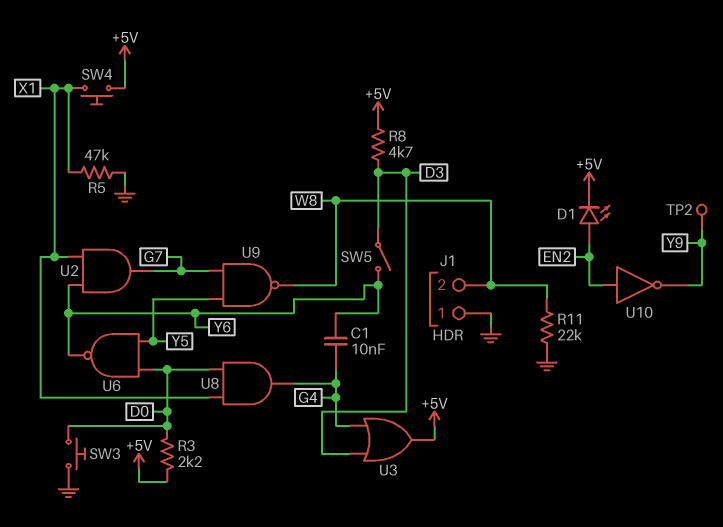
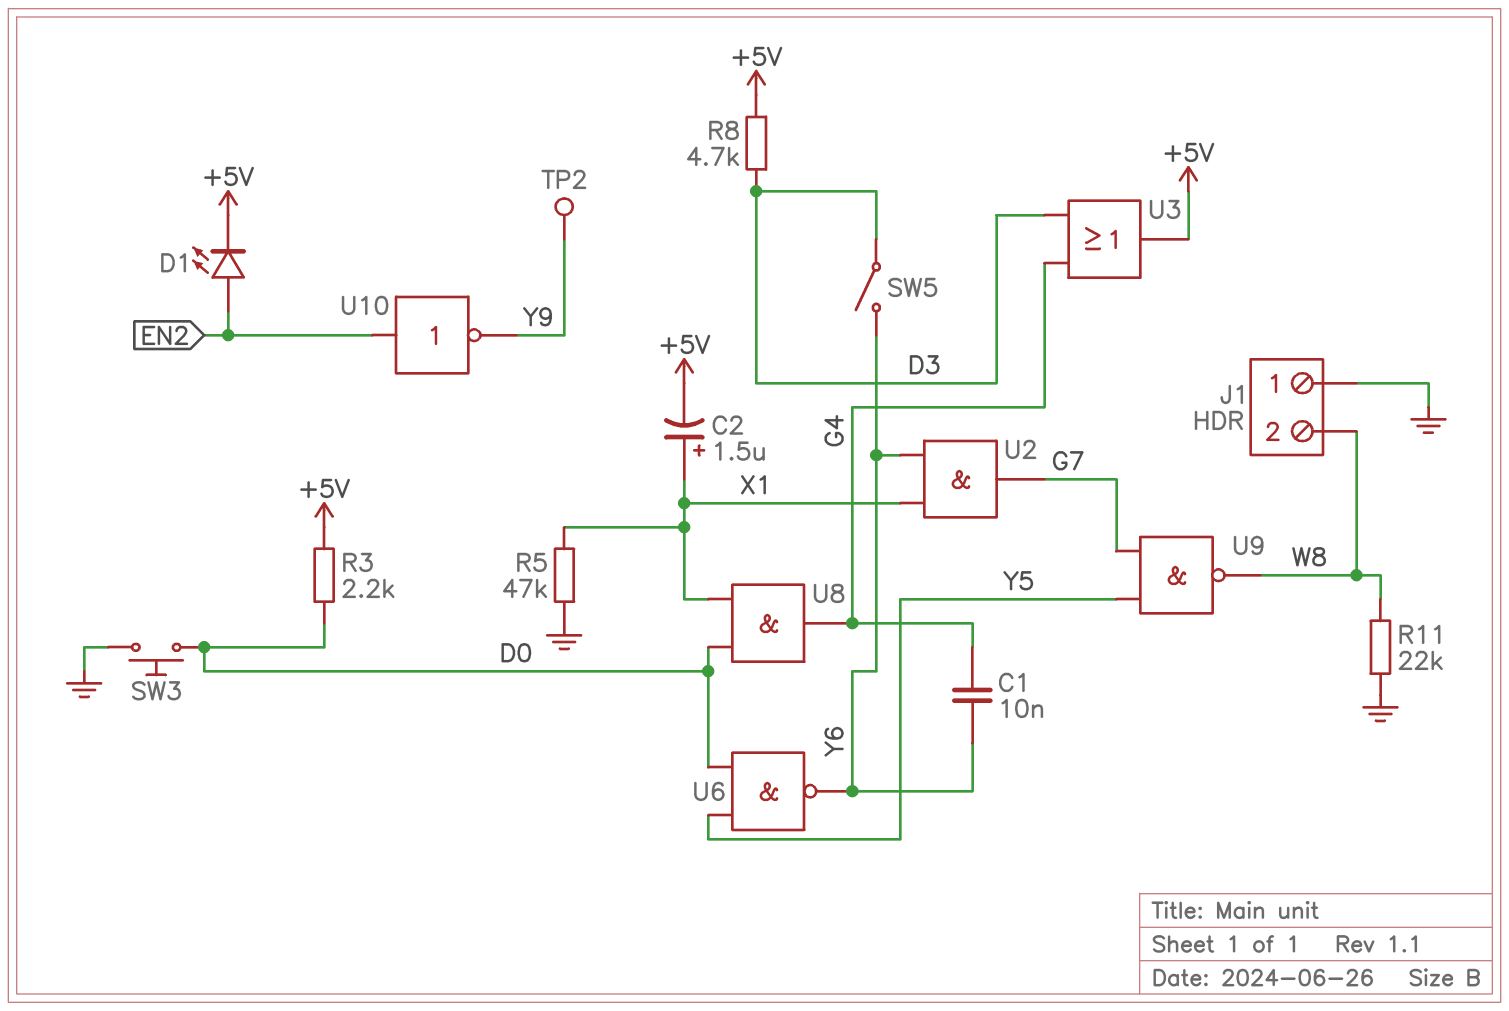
C2: none -> 1.5uF (plus X1, minus +5V)
SW4: button (+5V, X1) -> none

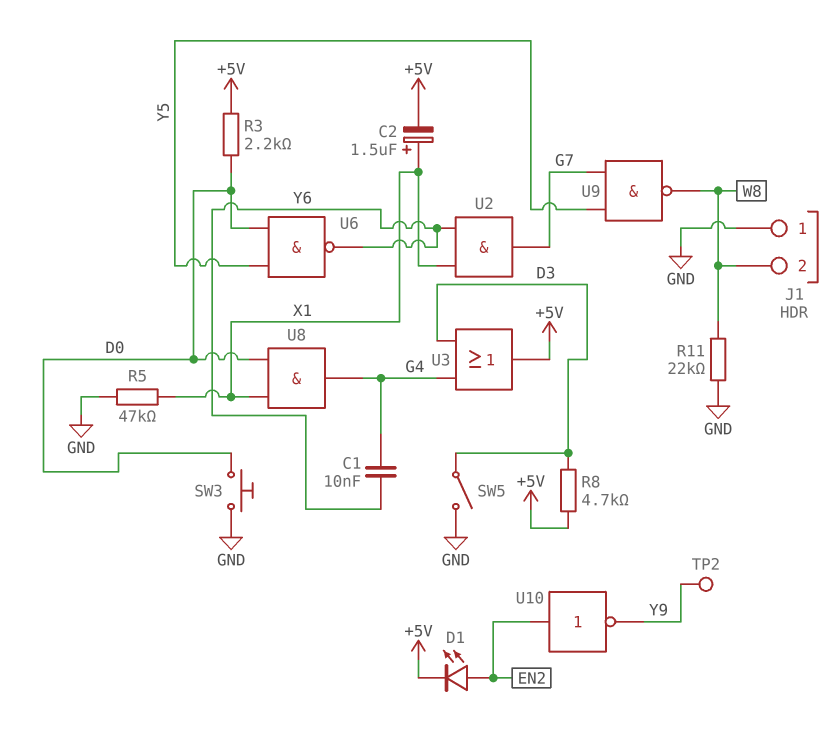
SW5: switch (D3, Y6) -> switch (D3, GND)

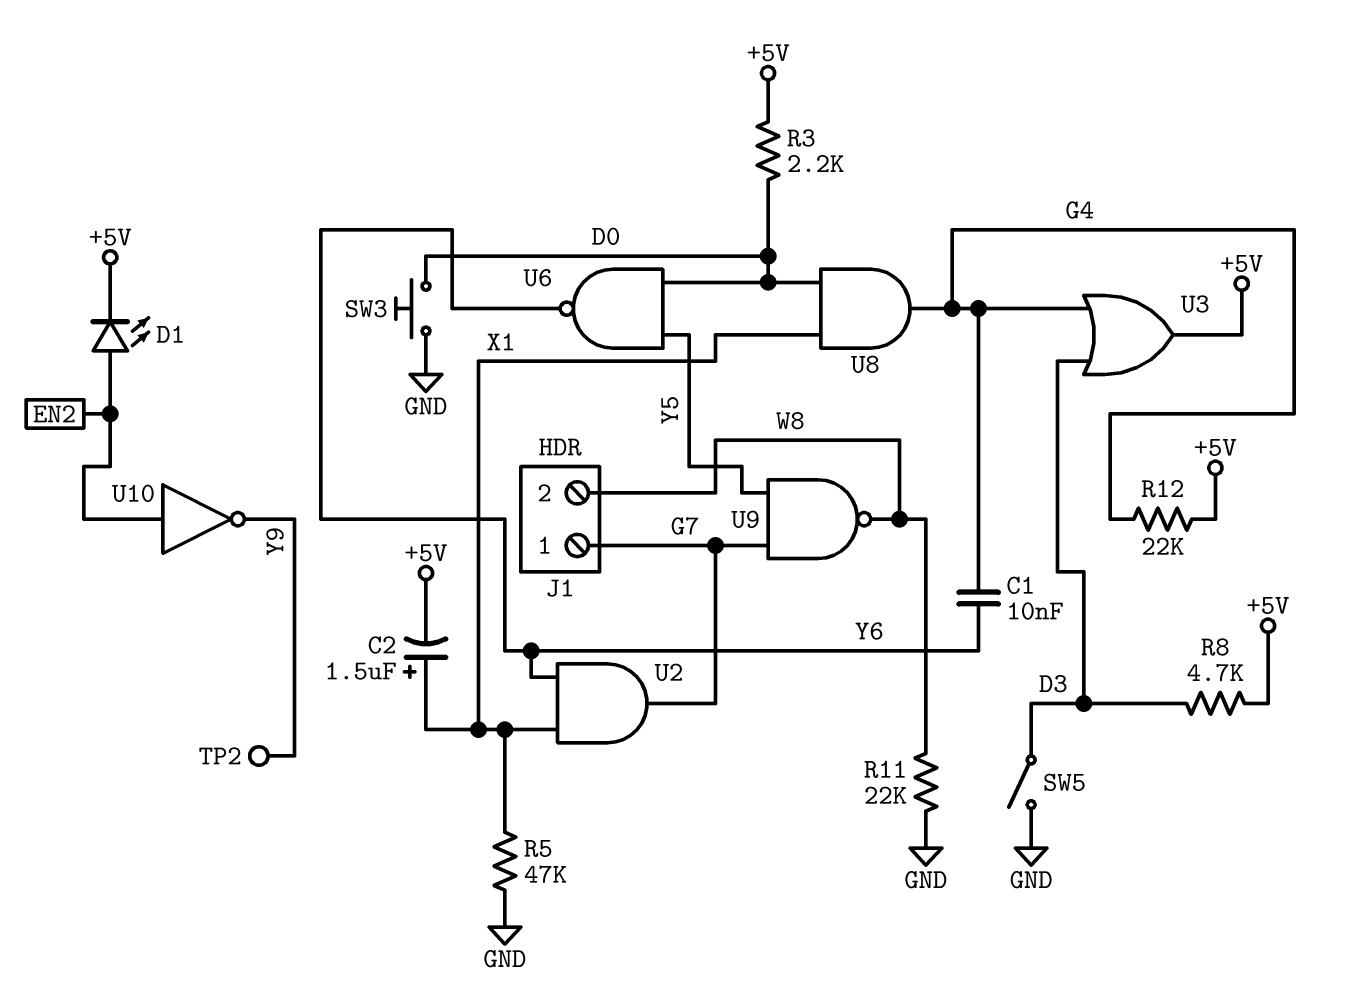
J1 pin 1: GND -> G7
R12: none -> 22k (+5V, G4)

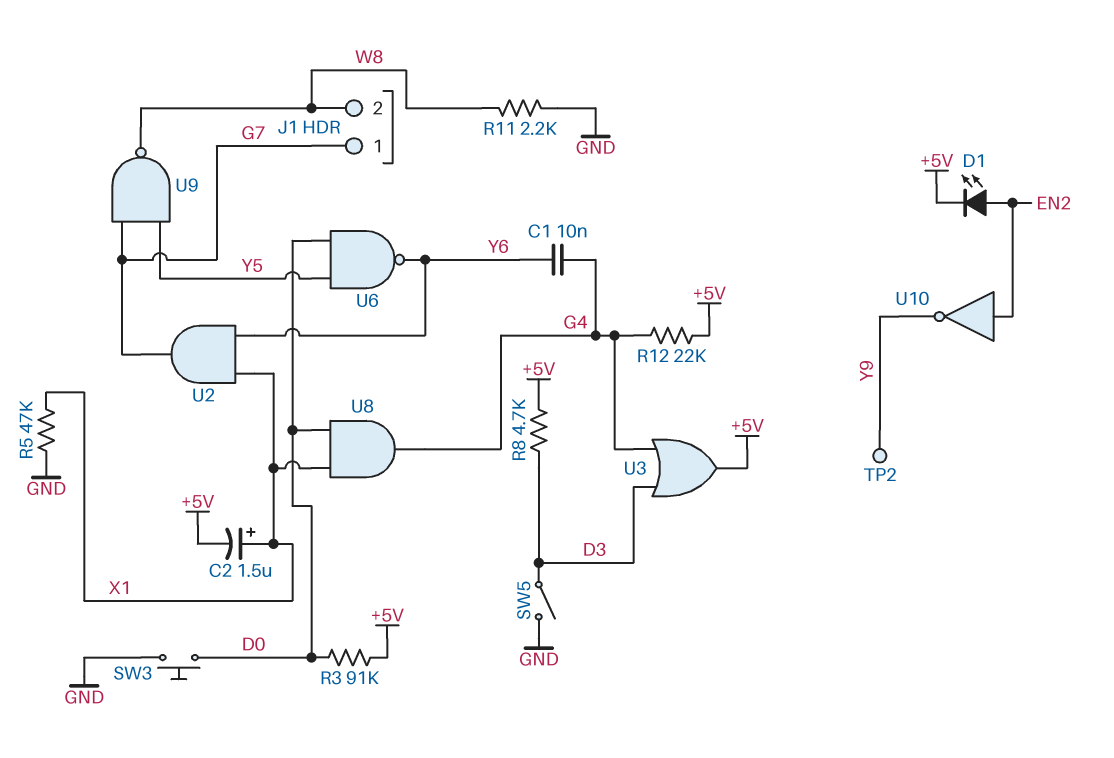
R3: 2.2k (+5V, D0) -> 91k (+5V, D0)
R11: 22k (GND, W8) -> 2.2k (GND, W8)

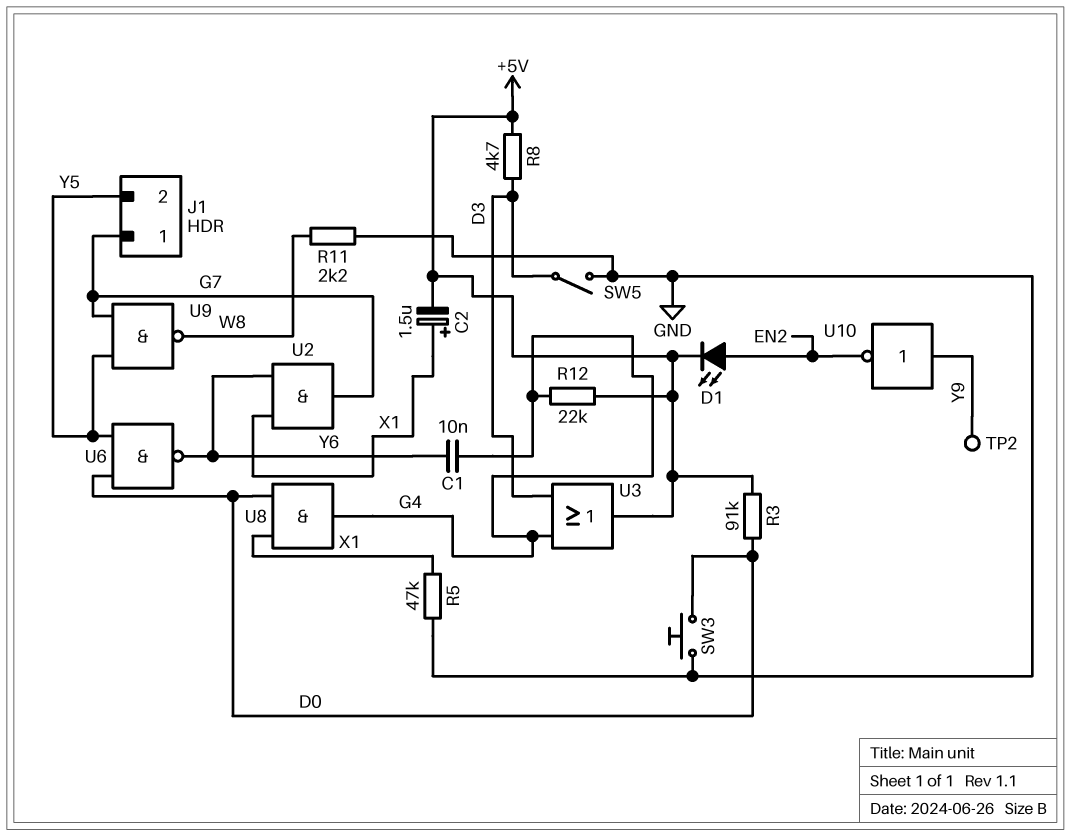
J1 pin 2: W8 -> Y5
U10: NOT (in EN2, out Y9) -> NOT (in Y9, out EN2)

